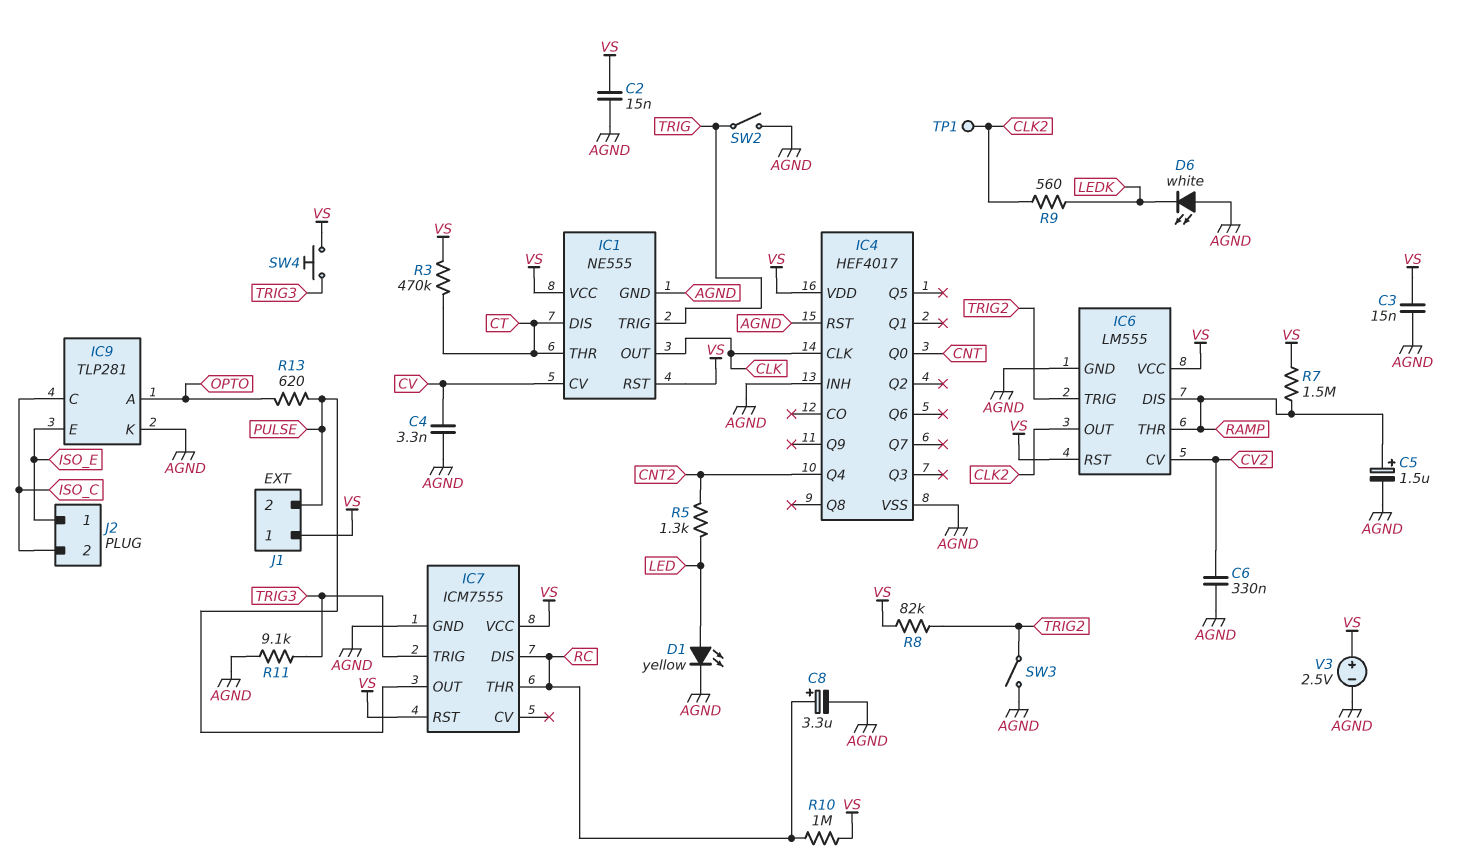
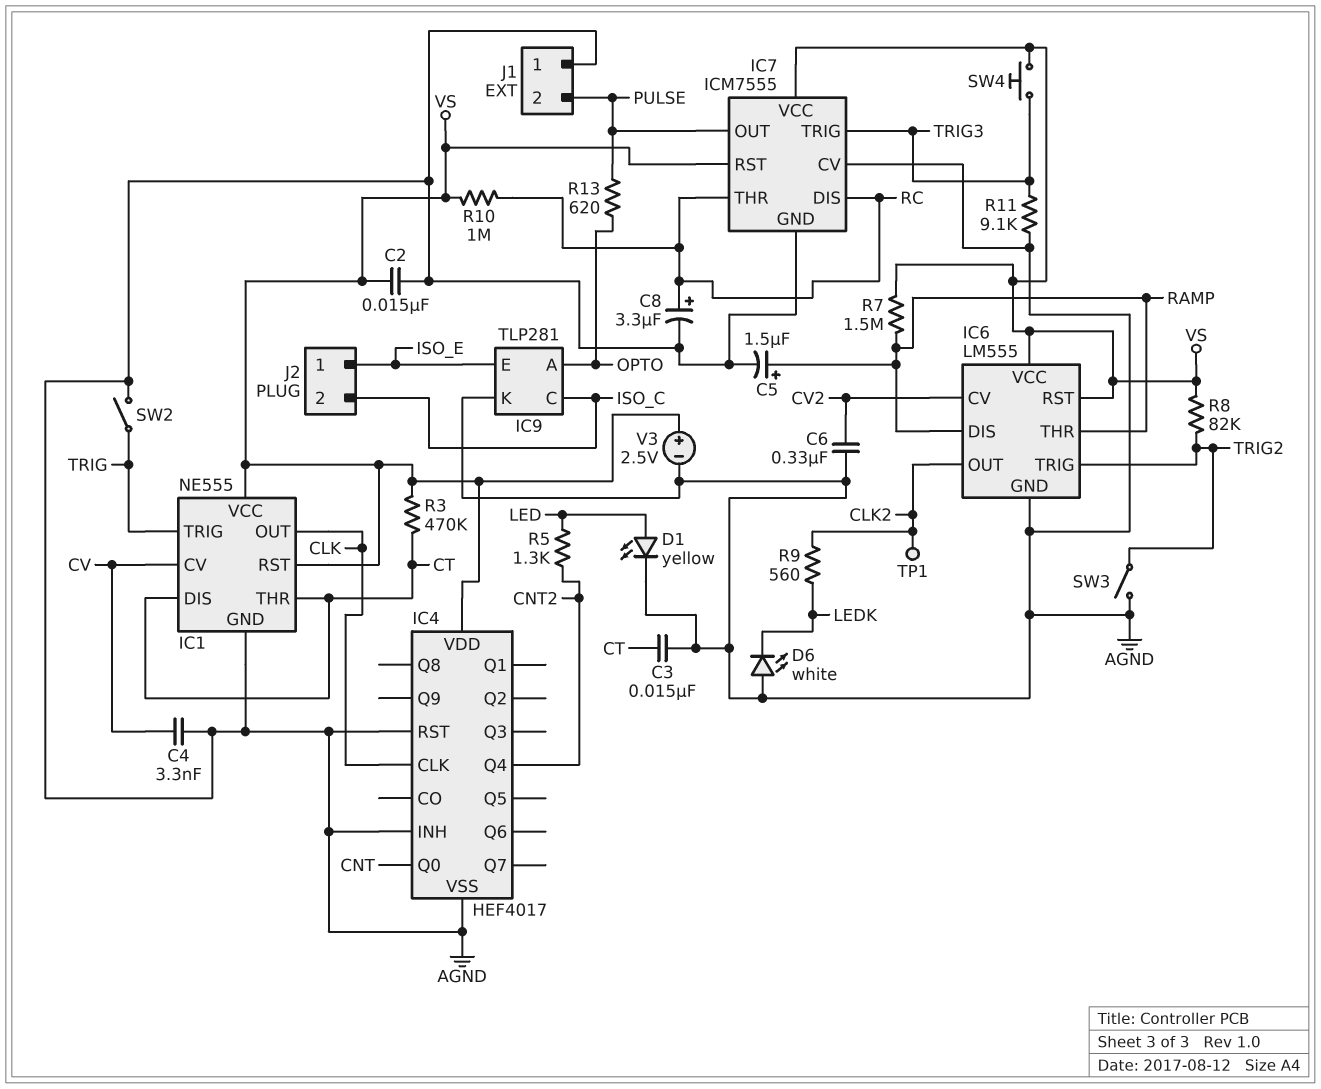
C3: 15nF (AGND, VS) -> 15nF (AGND, CT)
IC7 pin CV: none -> AGND
J1 pin 1: VS -> AGND

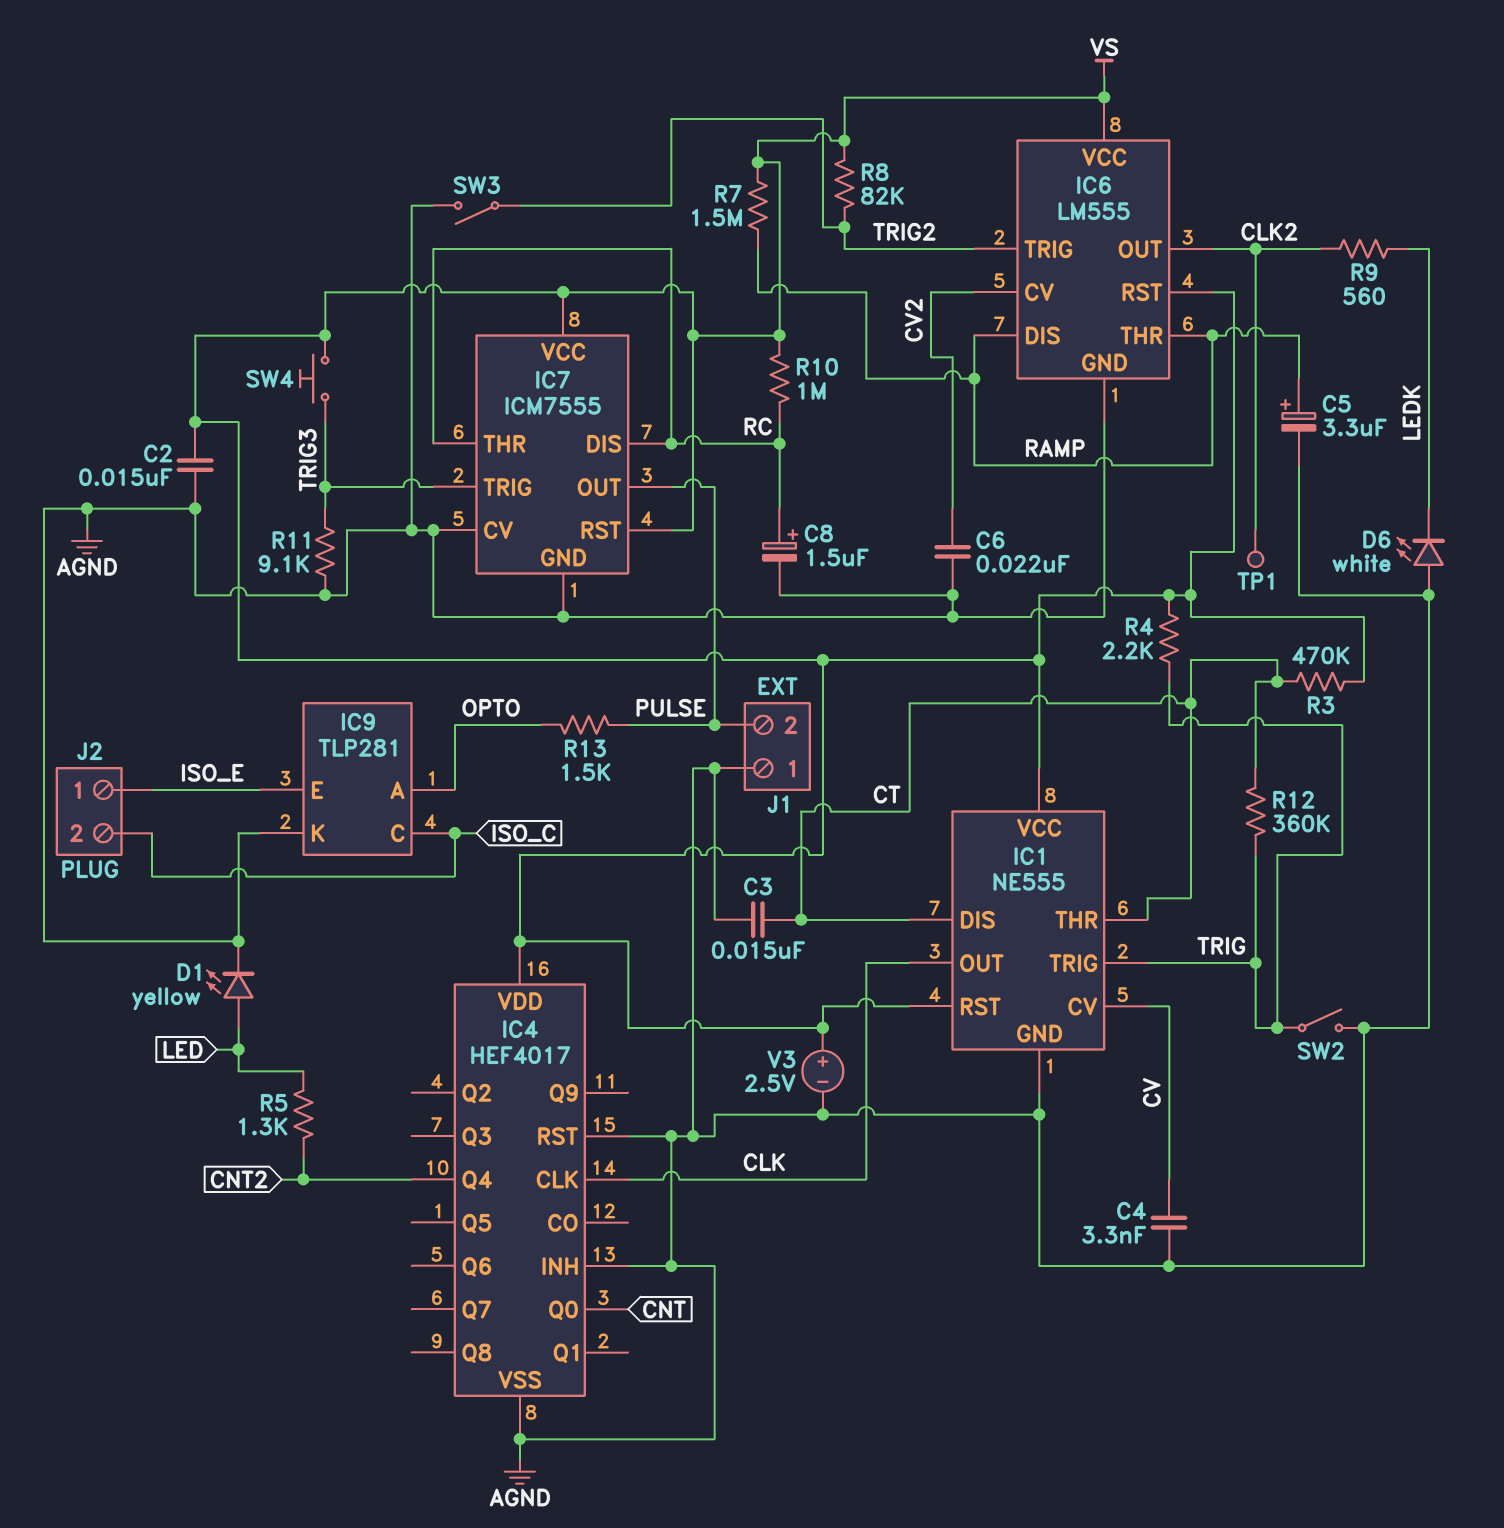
C5: 1.5uF (plus RAMP, minus AGND) -> 3.3uF (plus RAMP, minus AGND)
C6: 330nF (AGND, CV2) -> 22nF (AGND, CV2)
C8: 3.3uF (plus RC, minus AGND) -> 1.5uF (plus RC, minus AGND)
R4: none -> 2.2k (TRIG, VS)
R12: none -> 360k (CT, TRIG)
R13: 620 (OPTO, PULSE) -> 1.5k (OPTO, PULSE)

